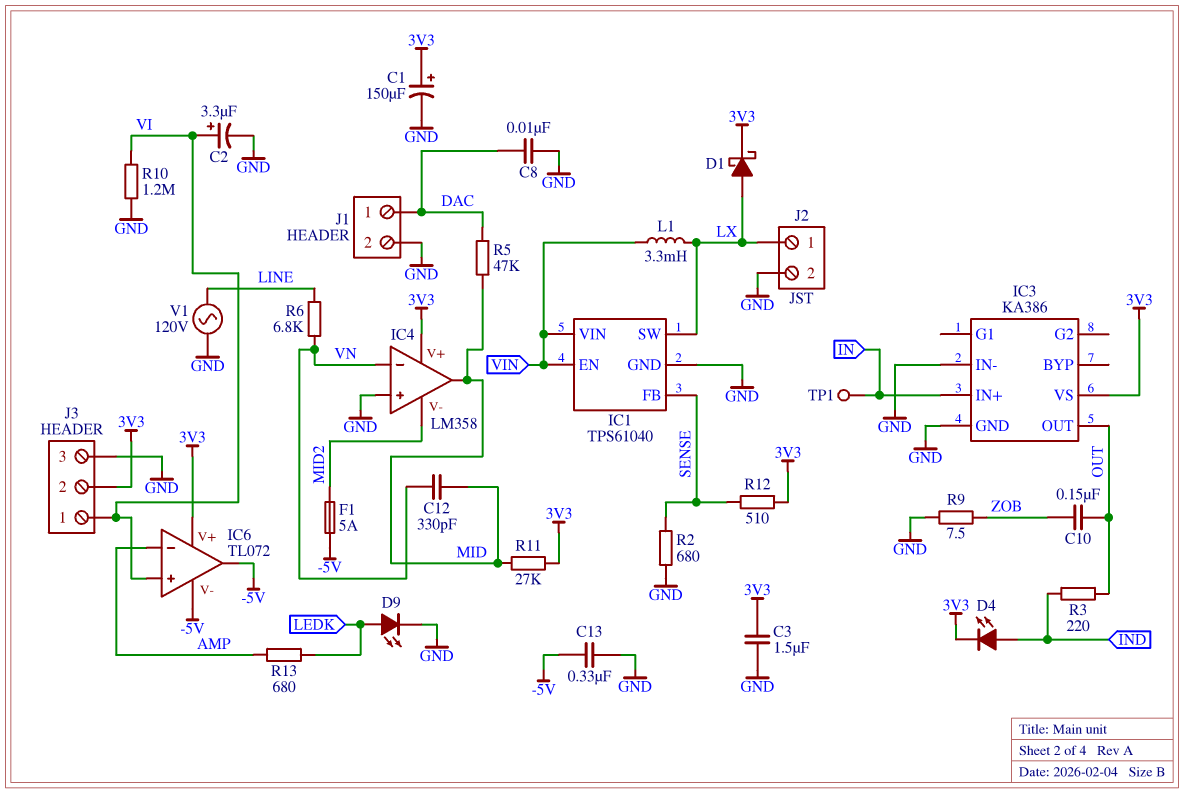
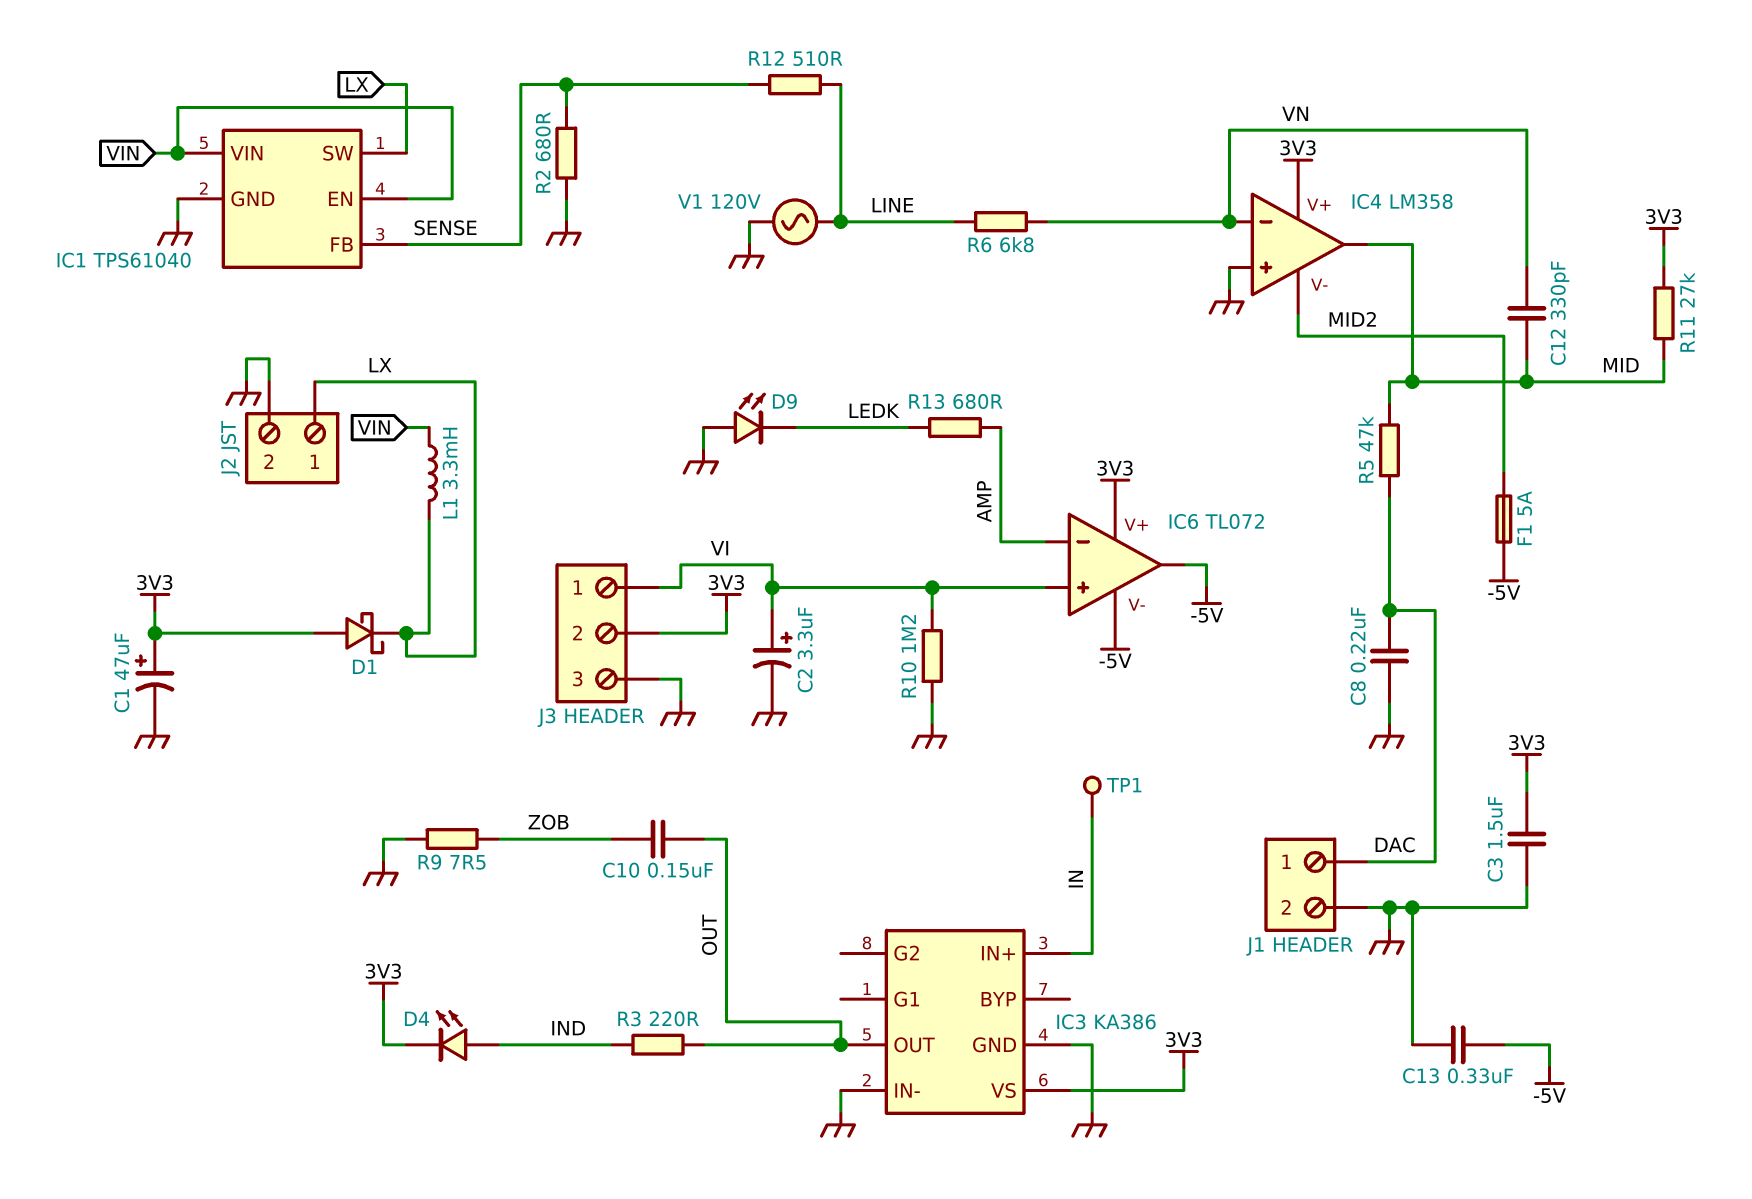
C1: 150uF (plus 3V3, minus GND) -> 47uF (plus 3V3, minus GND)
C8: 10nF (DAC, GND) -> 220nF (DAC, GND)
D1: schottky (A LX, K 3V3) -> schottky (A 3V3, K LX)
D9: LED (A LEDK, K GND) -> LED (A GND, K LEDK)
R12: 510 (3V3, SENSE) -> 510 (LINE, SENSE)

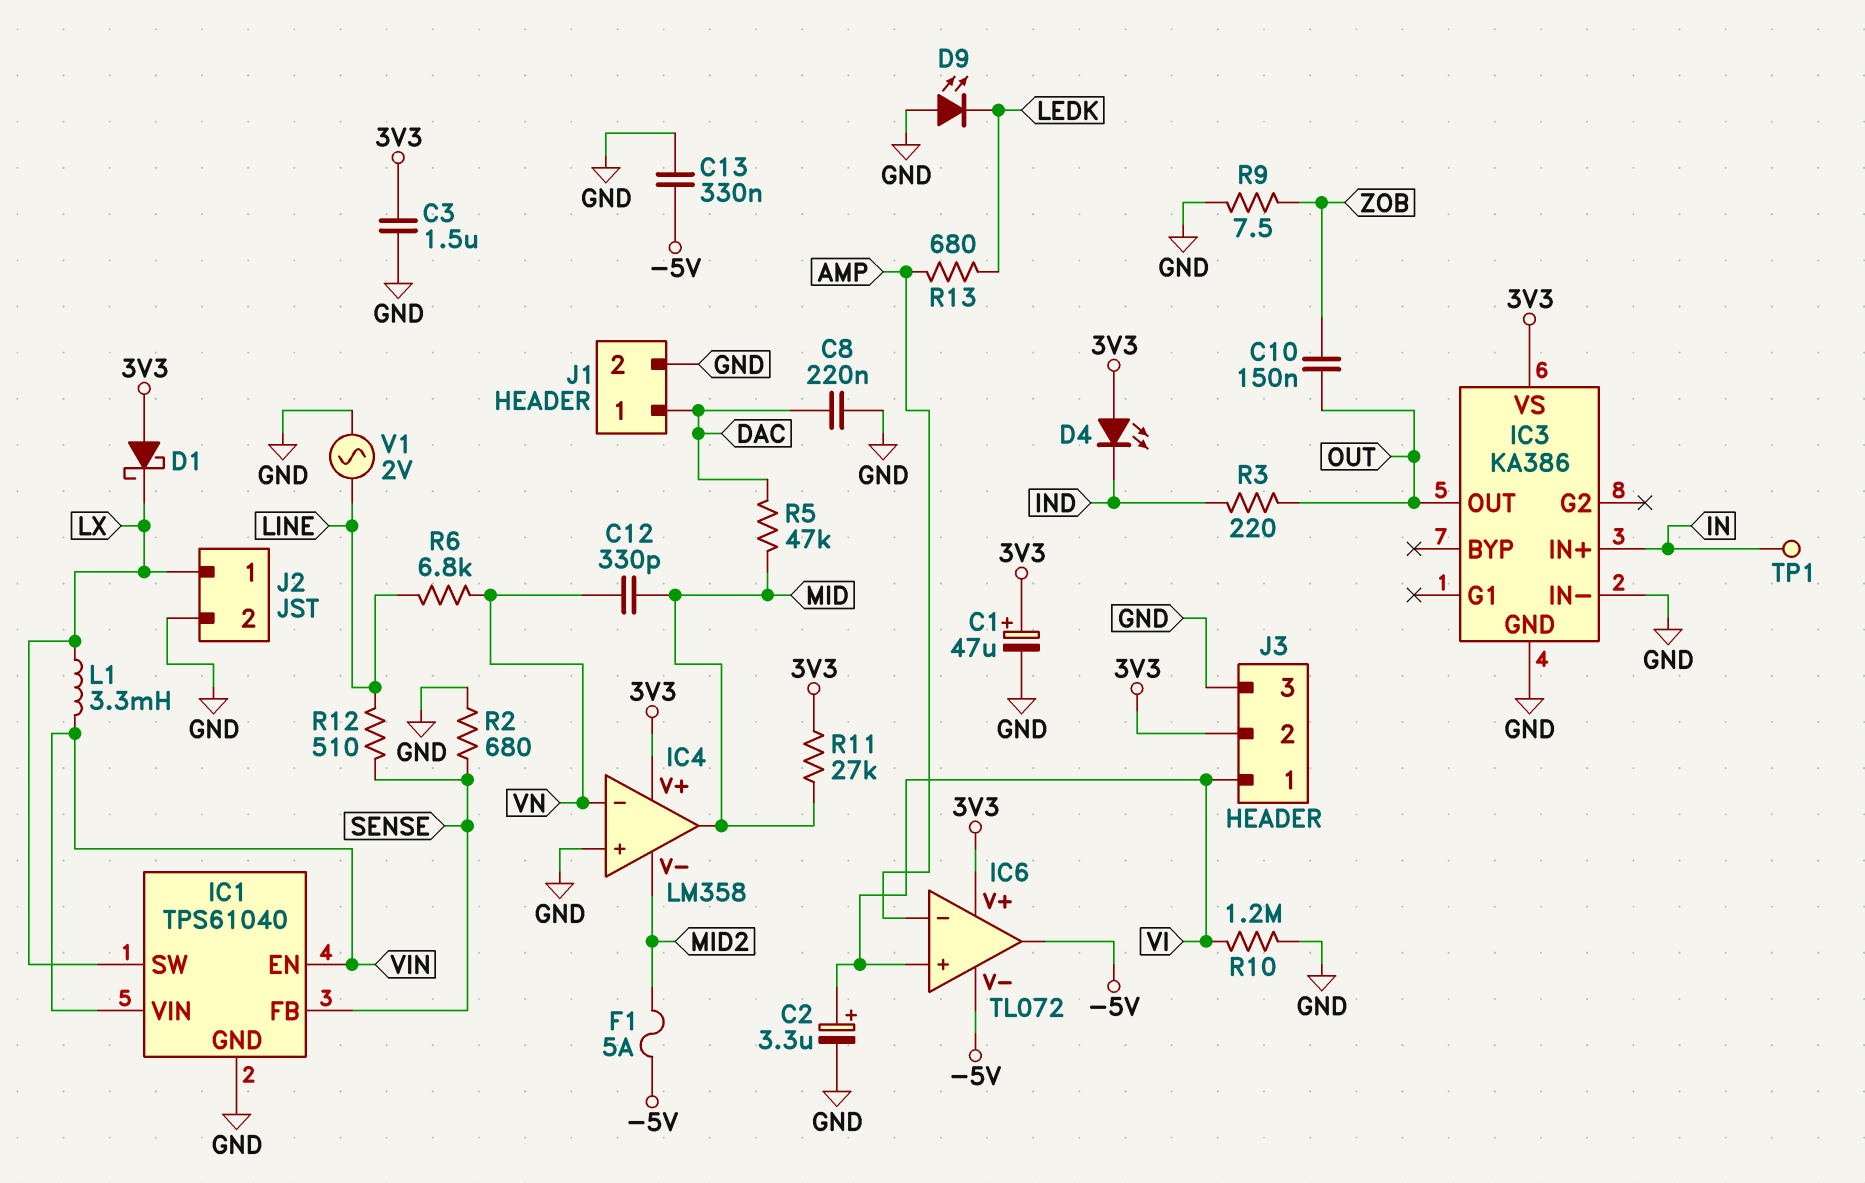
D4: LED (A IND, K 3V3) -> LED (A 3V3, K IND)
V1: AC 120V (GND, LINE) -> AC 2V (GND, LINE)

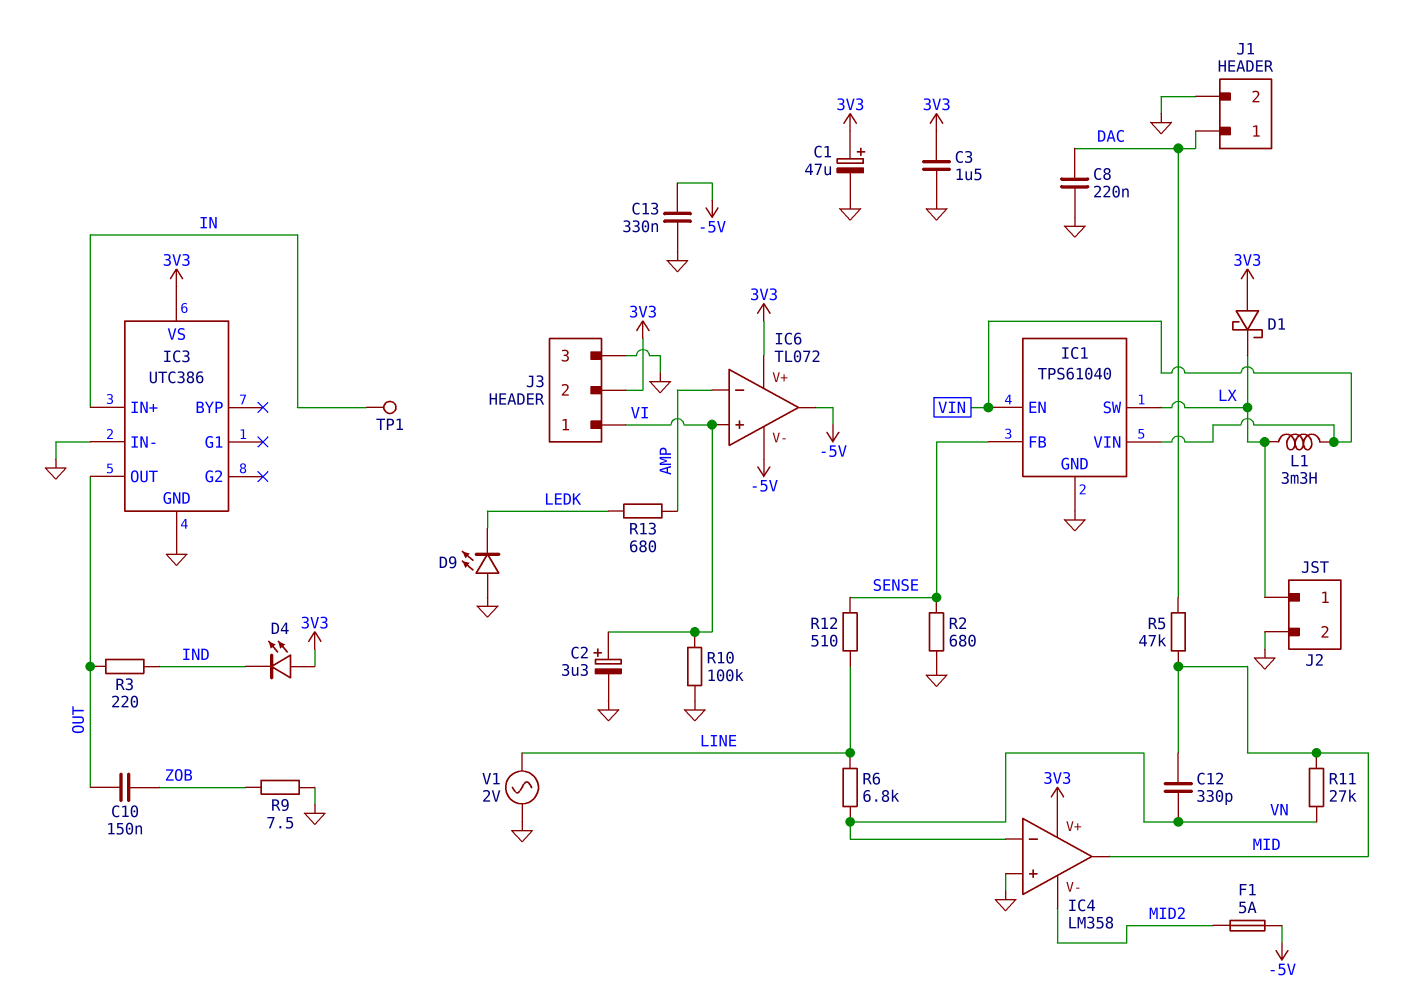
IC3: KA386 -> UTC386
R10: 1.2M (GND, VI) -> 100k (GND, VI)
R11: 27k (3V3, MID) -> 27k (MID, VN)

